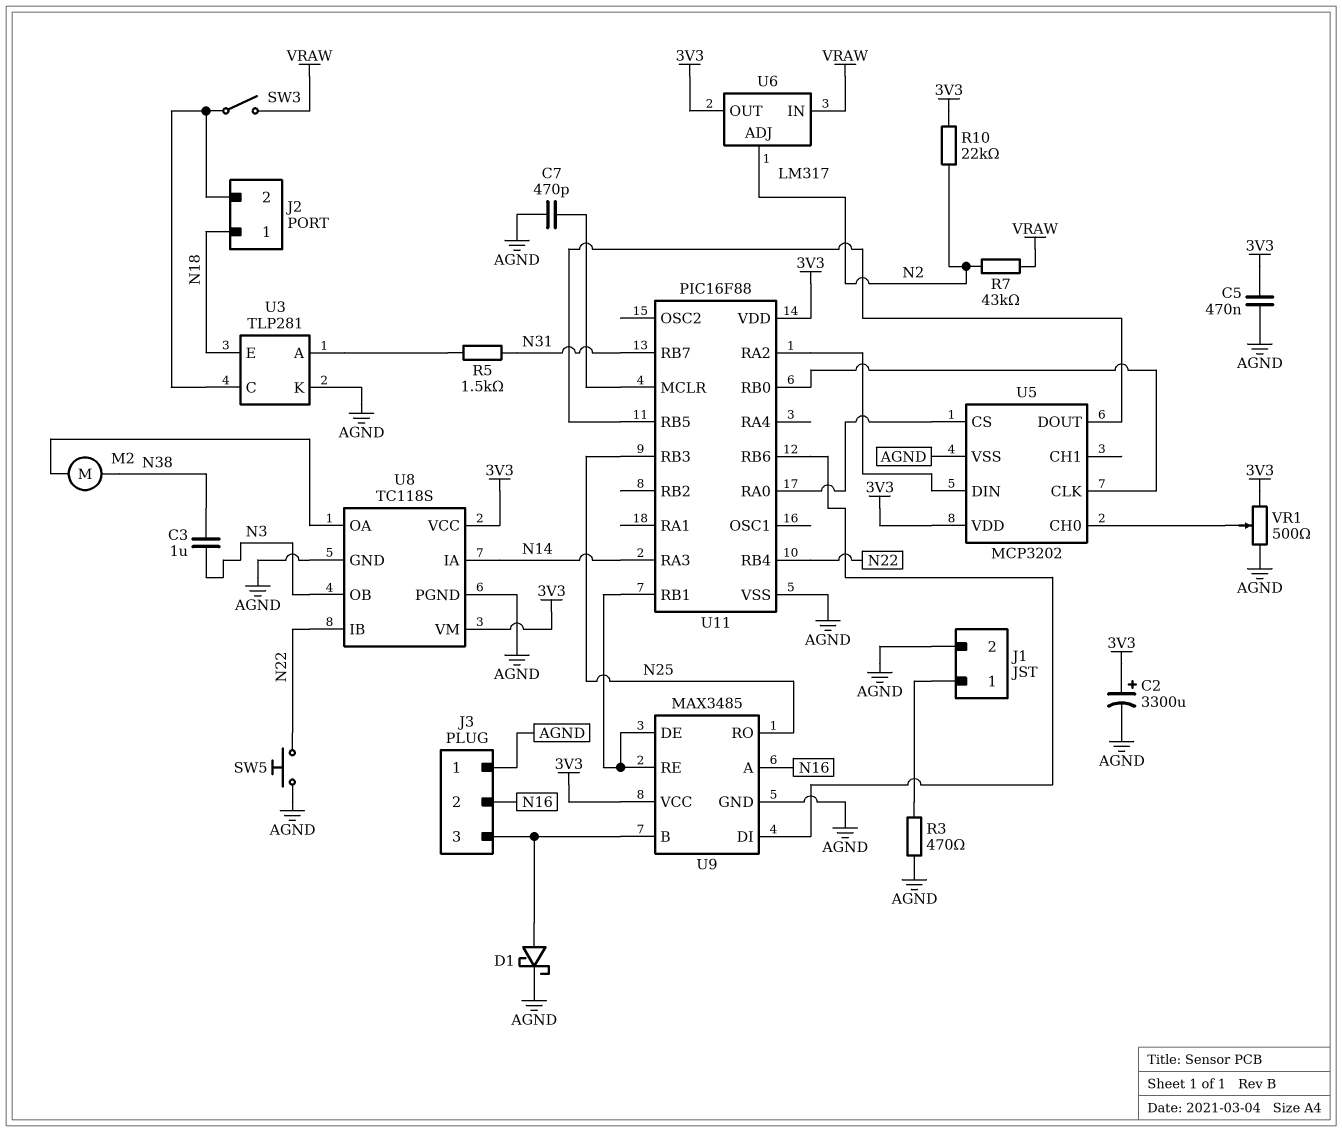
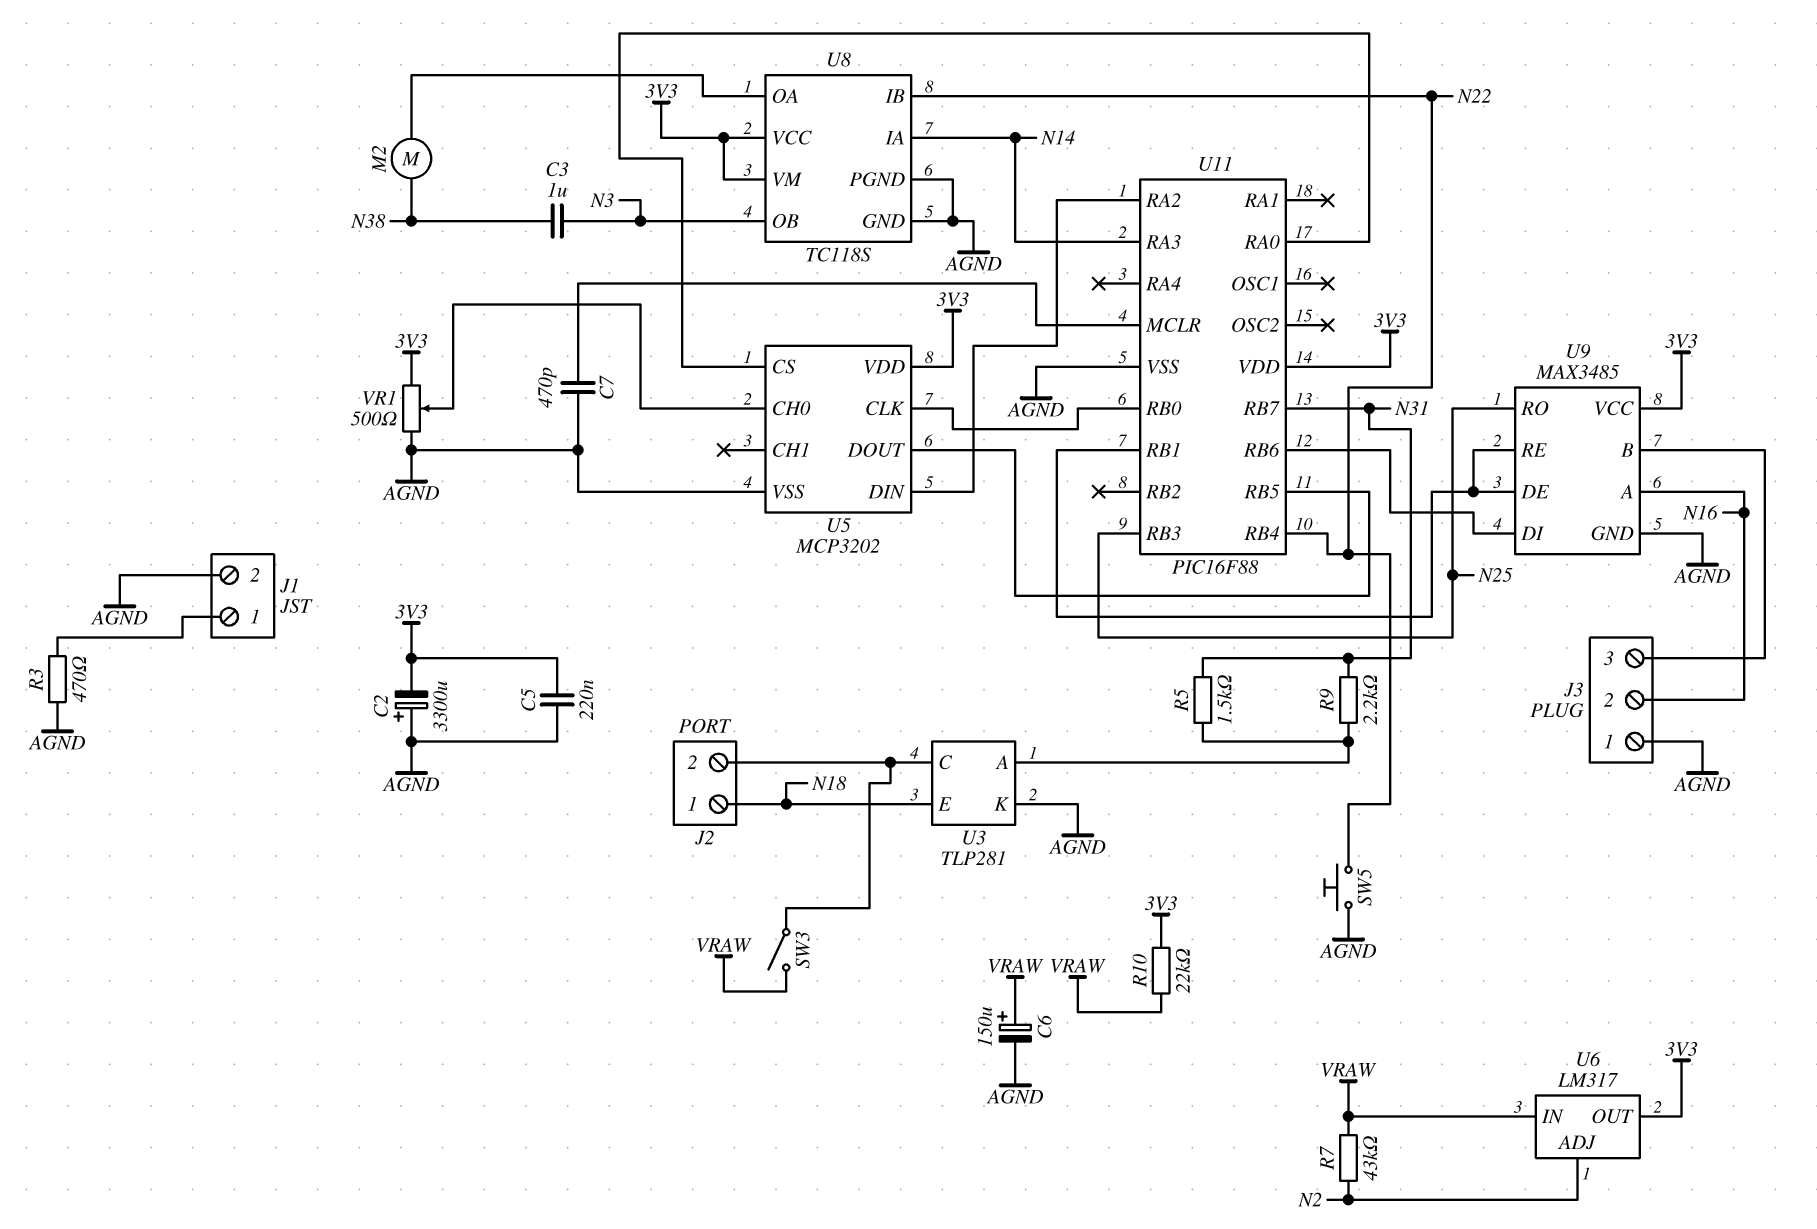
C2: 3300uF (plus 3V3, minus AGND) -> 3300uF (plus AGND, minus 3V3)
C5: 470nF (3V3, AGND) -> 220nF (3V3, AGND)
C6: none -> 150uF (plus VRAW, minus AGND)
D1: schottky (A J3/3, K AGND) -> none
R9: none -> 2.2k (N31, U3/A)
R10: 22k (3V3, N2) -> 22k (3V3, VRAW)

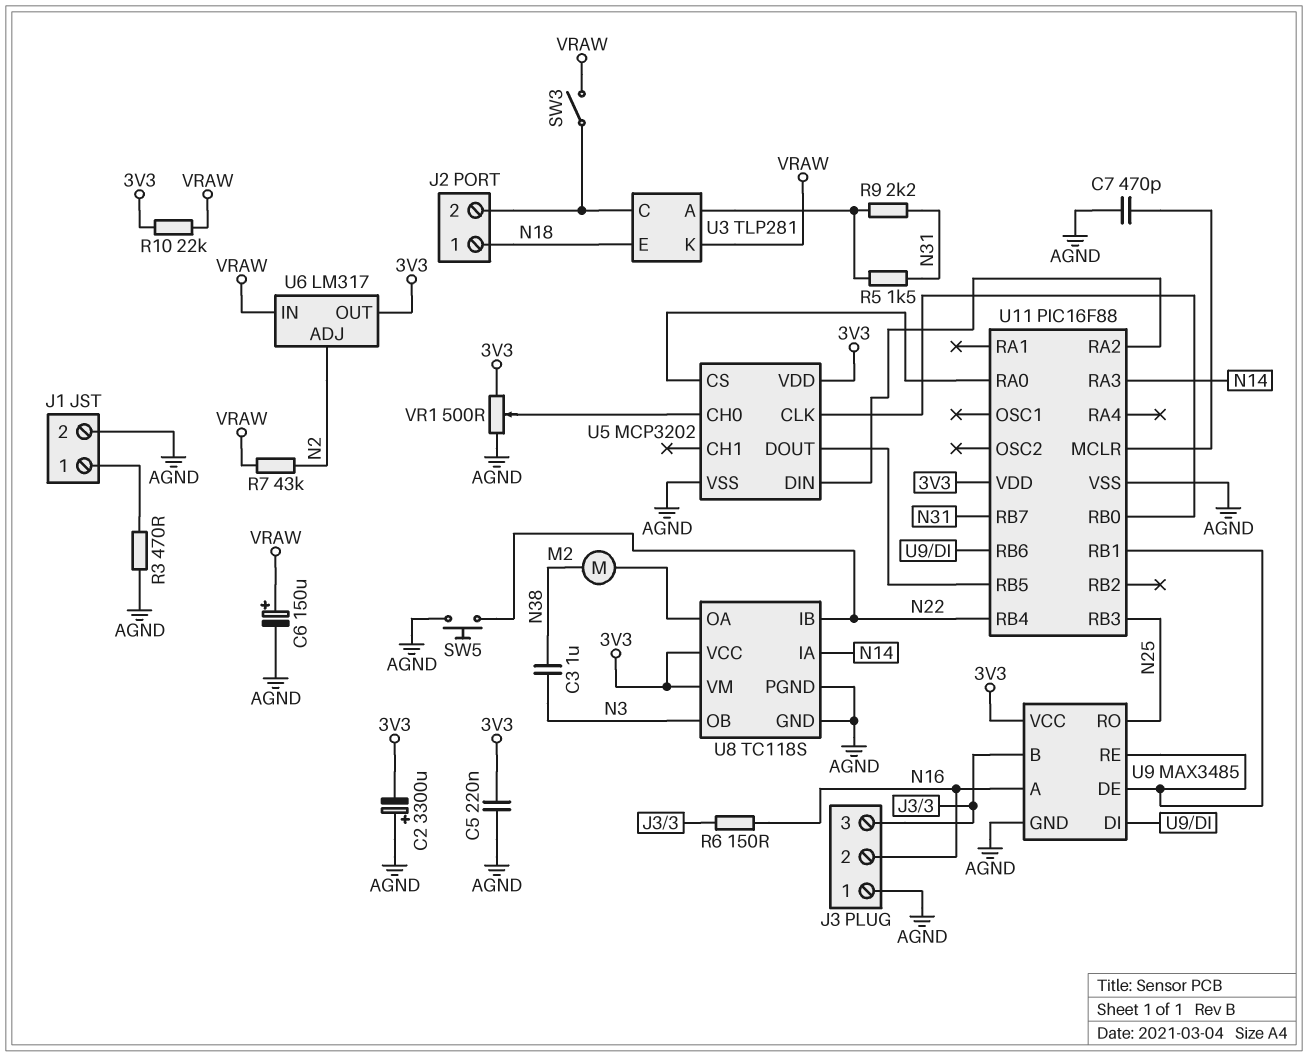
R6: none -> 150 (J3/3, N16)
U3 pin K: AGND -> VRAW

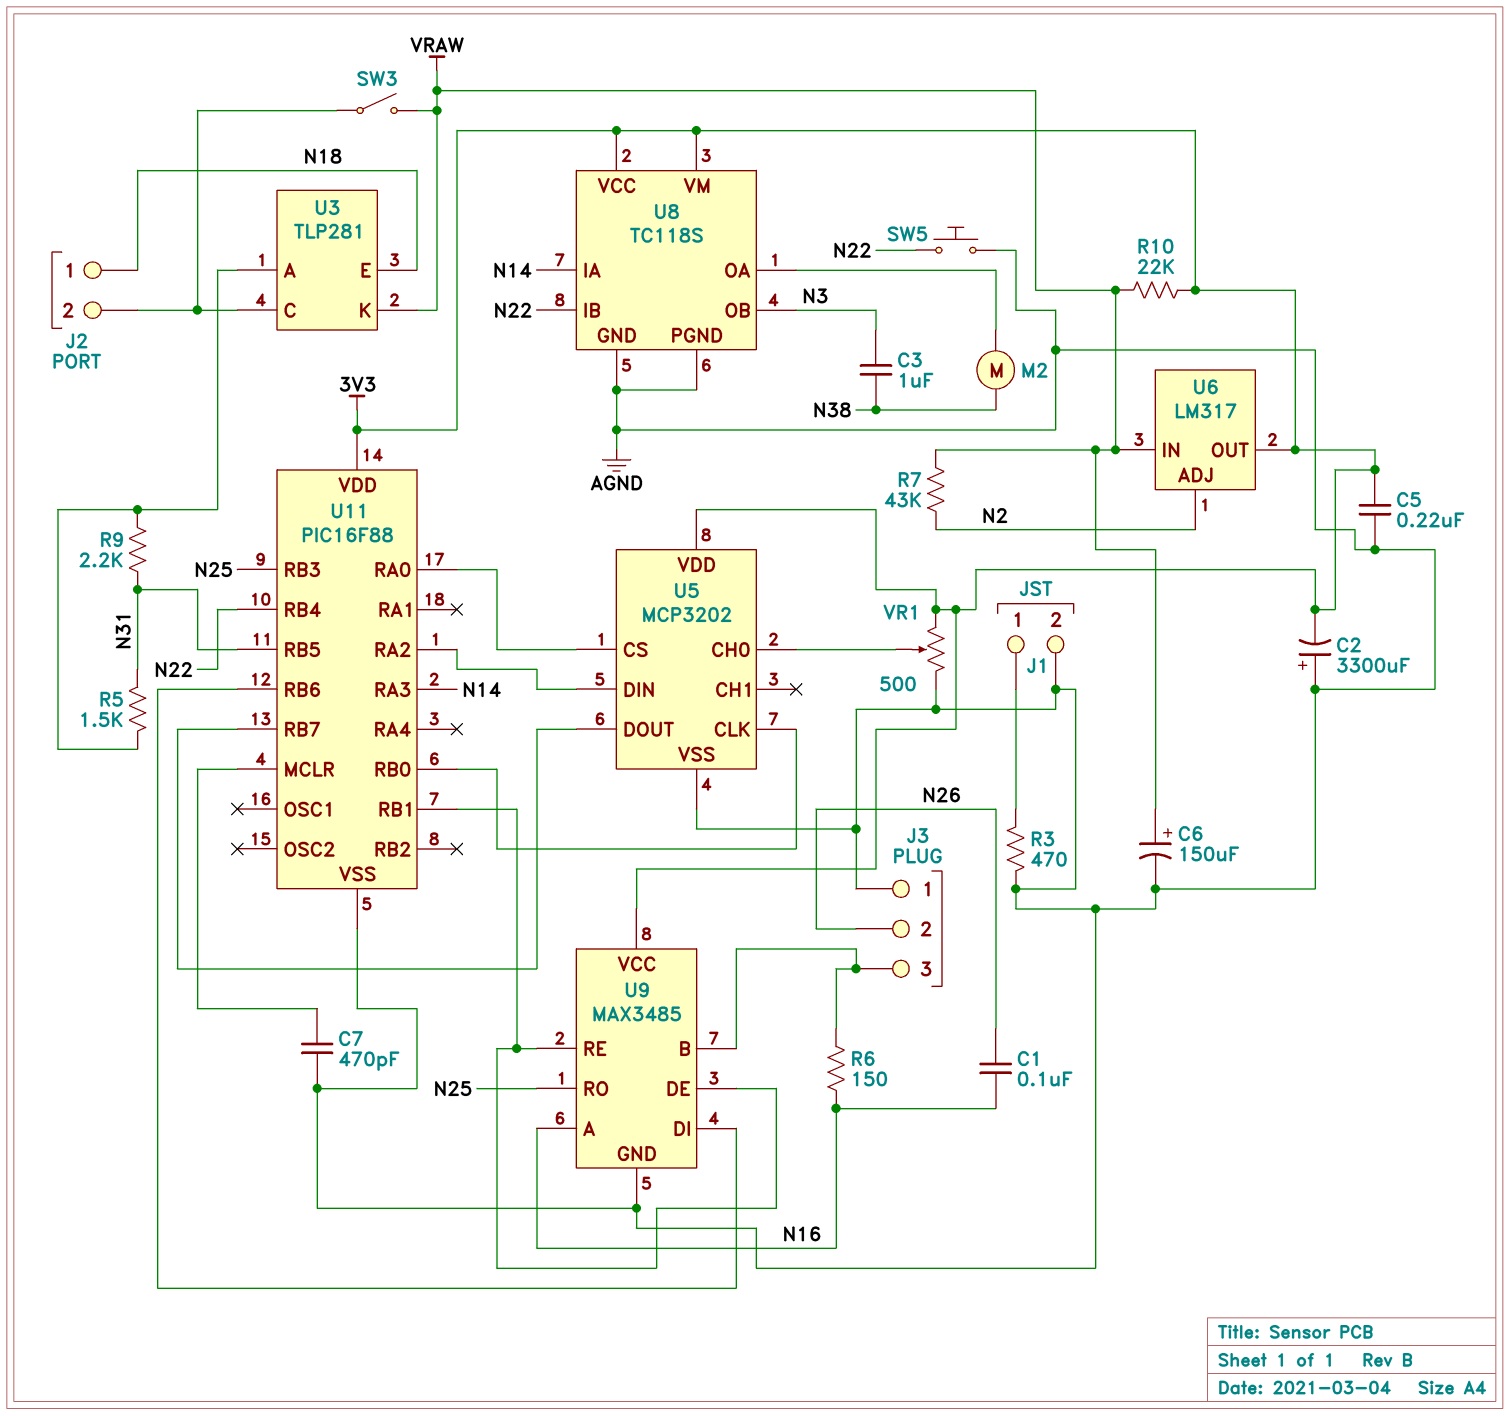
C1: none -> 100nF (N16, N26)
J3 pin 2: N16 -> N26
U11 pin RB5: U5/DOUT -> N31
U11 pin RB7: N31 -> U5/DOUT

